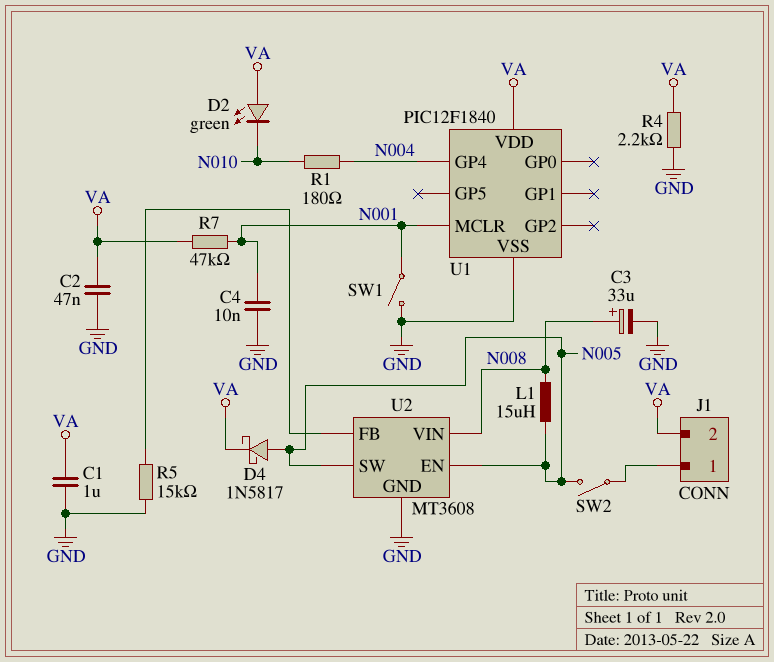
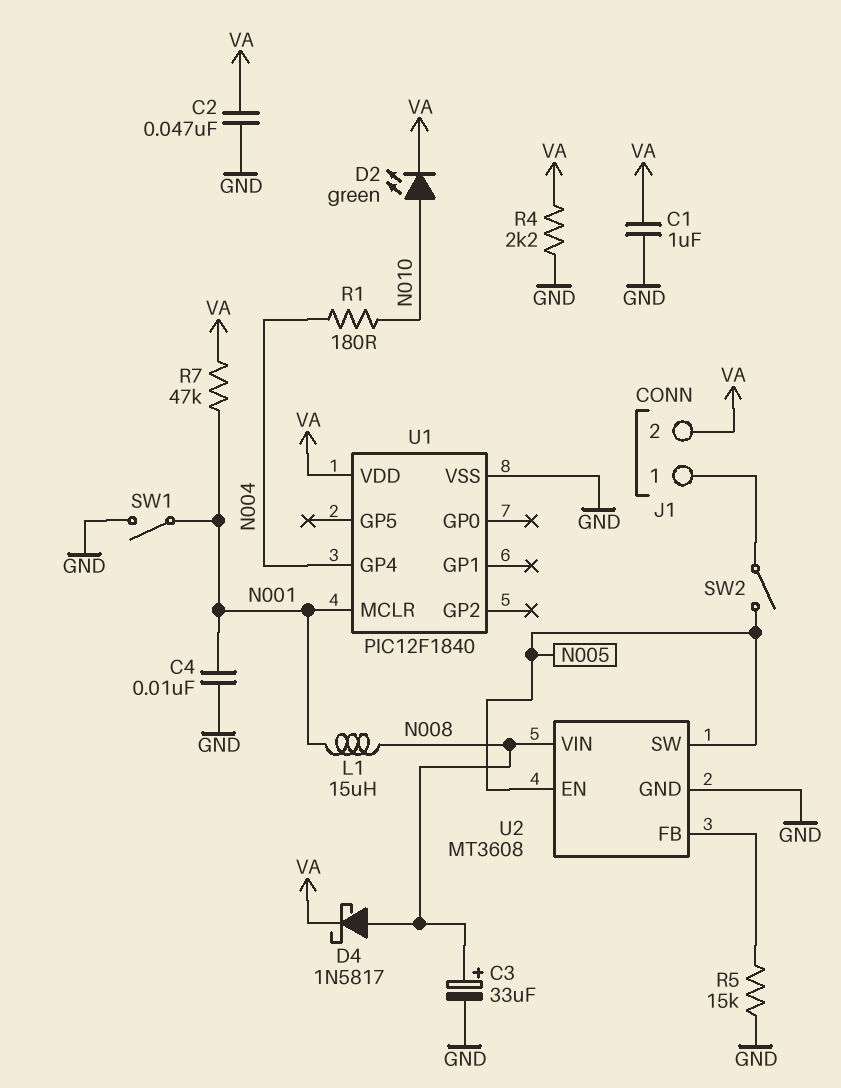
D2: LED green (A VA, K N010) -> LED green (A N010, K VA)
D4: schottky 1N5817 (A N005, K VA) -> schottky 1N5817 (A N008, K VA)
L1: 15uH (N005, N008) -> 15uH (N001, N008)

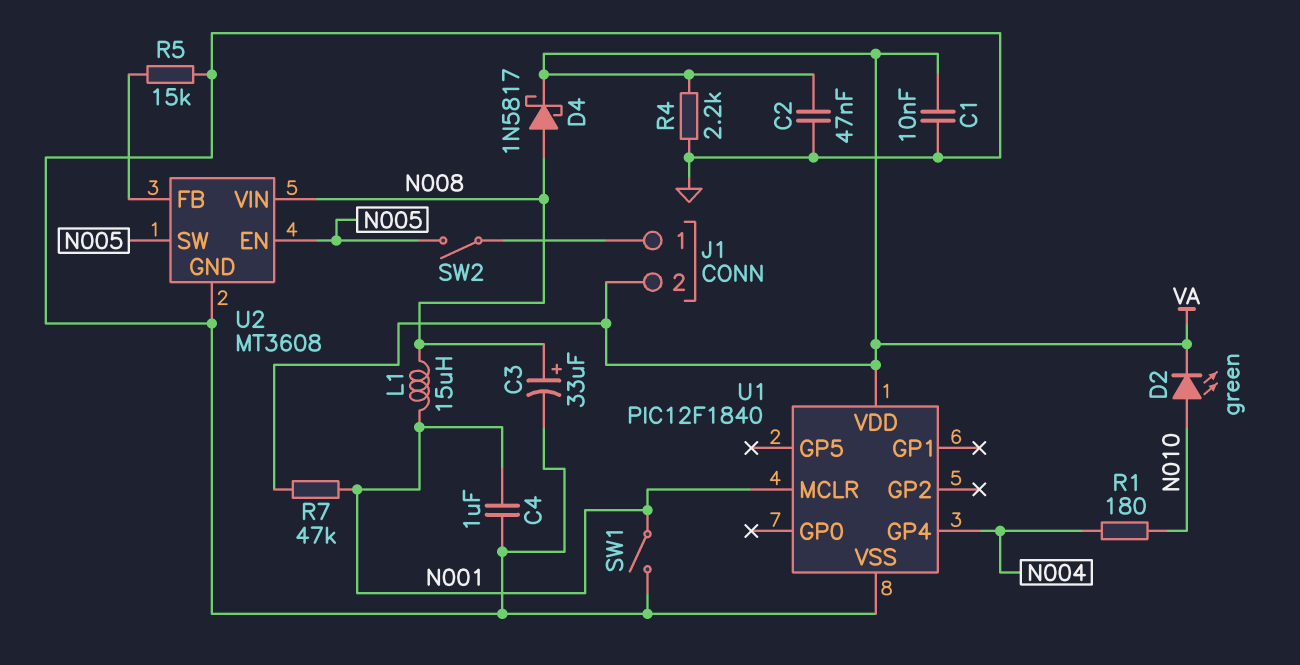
C1: 1uF (GND, VA) -> 10nF (GND, VA)
C4: 10nF (GND, N001) -> 1uF (GND, N001)

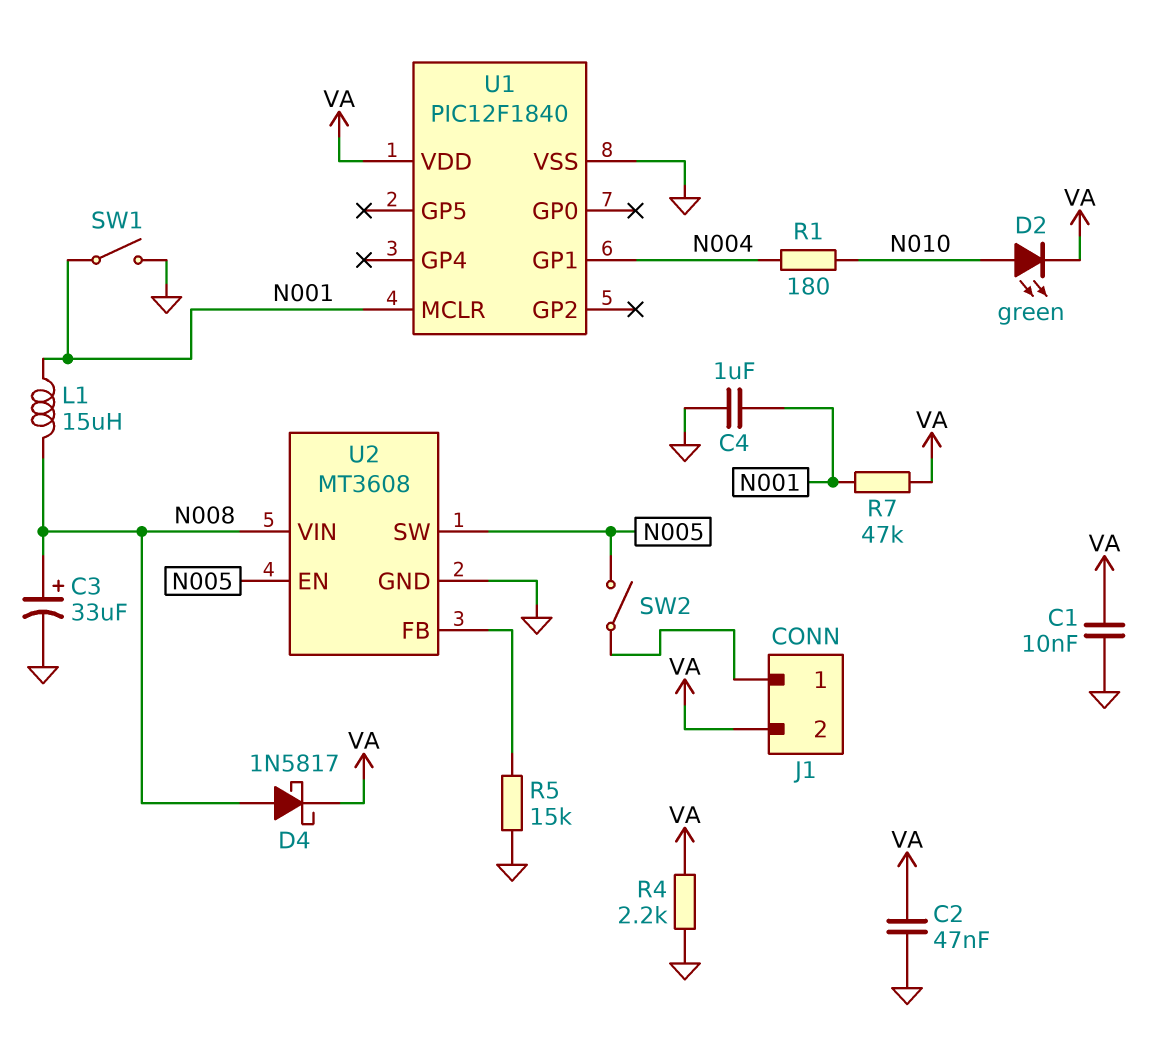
U1 pin GP1: none -> N004
U1 pin GP4: N004 -> none

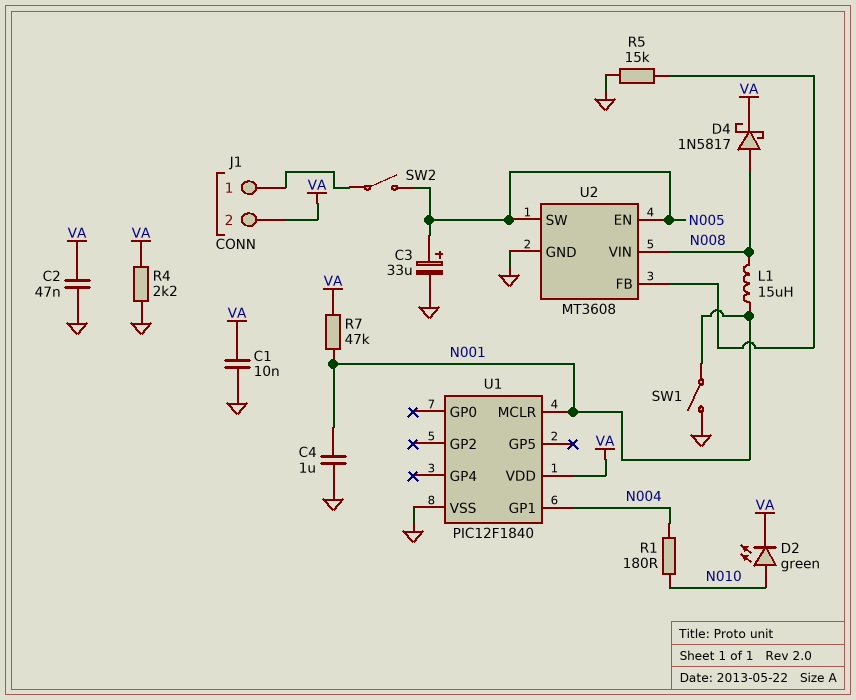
C3: 33uF (plus N008, minus GND) -> 33uF (plus N005, minus GND)

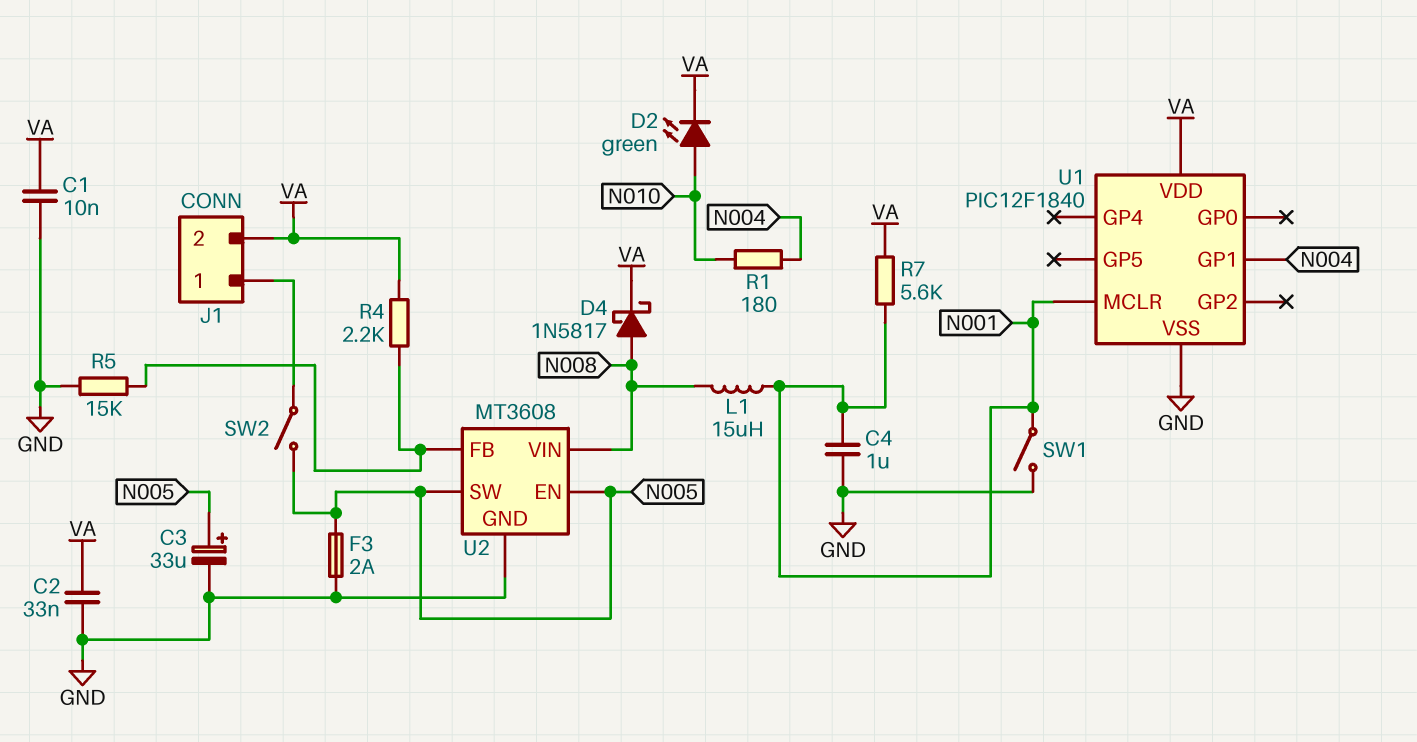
C2: 47nF (GND, VA) -> 33nF (GND, VA)
F3: none -> 2A (GND, N005)
R4: 2.2k (GND, VA) -> 2.2k (U2/FB, VA)
R7: 47k (N001, VA) -> 5.6k (N001, VA)

